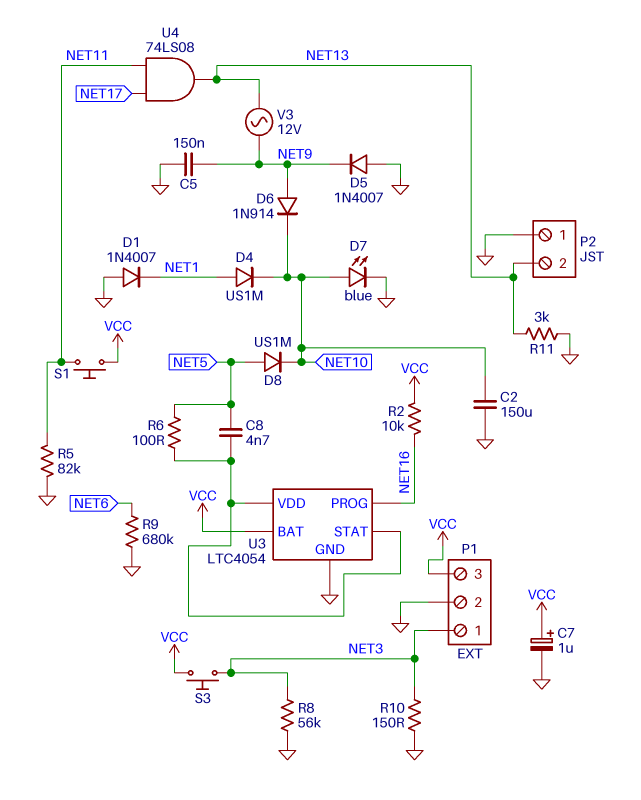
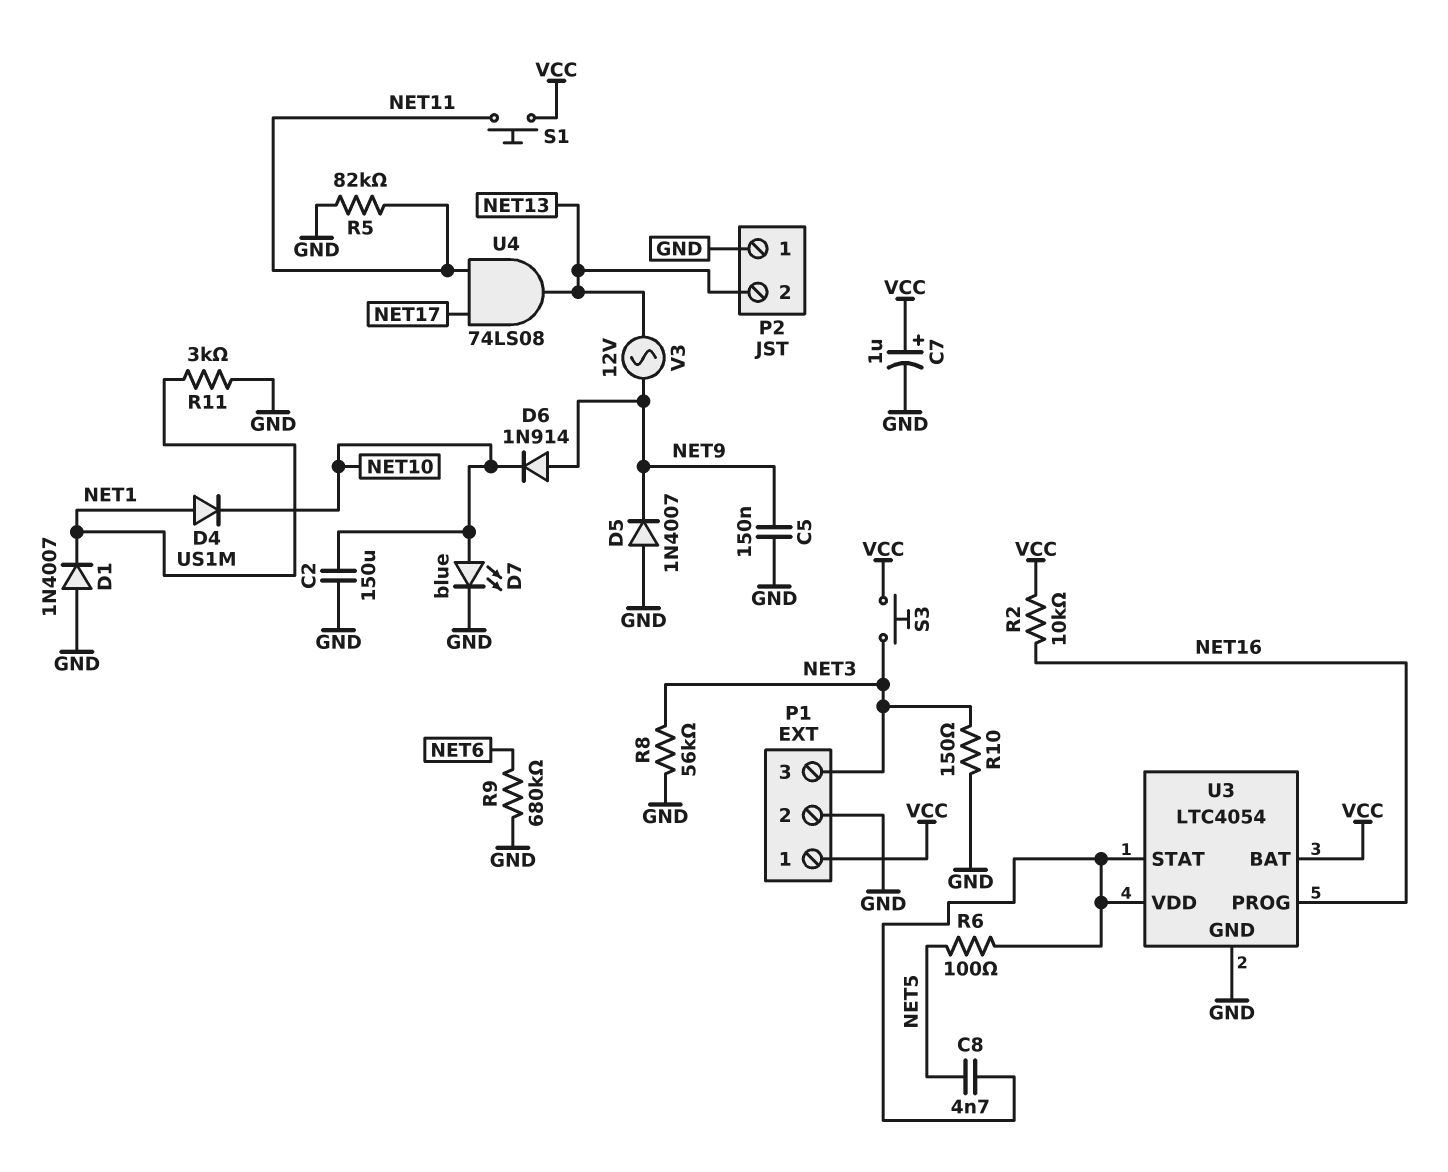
D8: diode US1M (A NET5, K NET10) -> none
P1 pin 1: NET3 -> VCC
P1 pin 3: VCC -> NET3
R11: 3k (GND, NET13) -> 3k (GND, NET1)

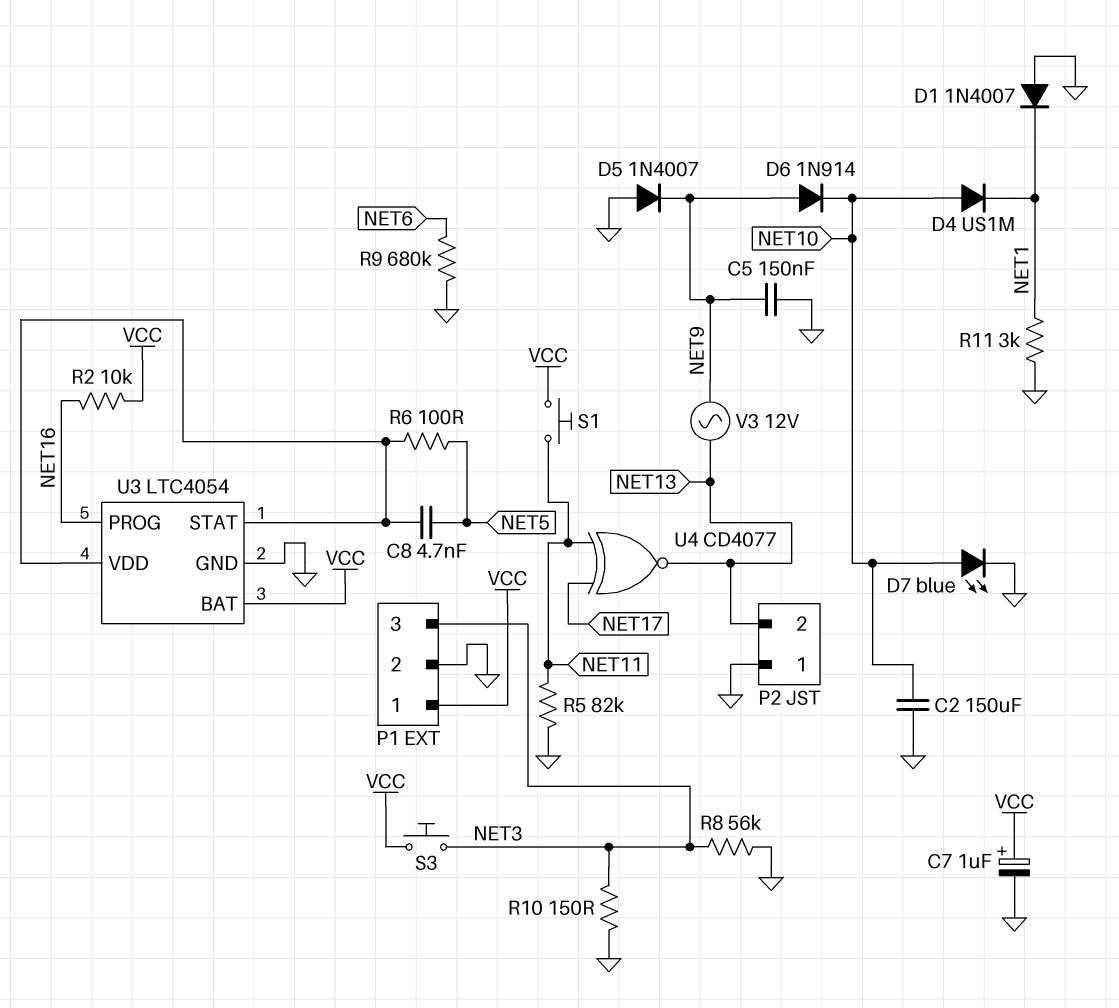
D4: diode US1M (A NET1, K NET10) -> diode US1M (A NET10, K NET1)
U4: AND 74LS08 (in NET11, in NET17, out NET13) -> XNOR CD4077 (in NET11, in NET17, out NET13)

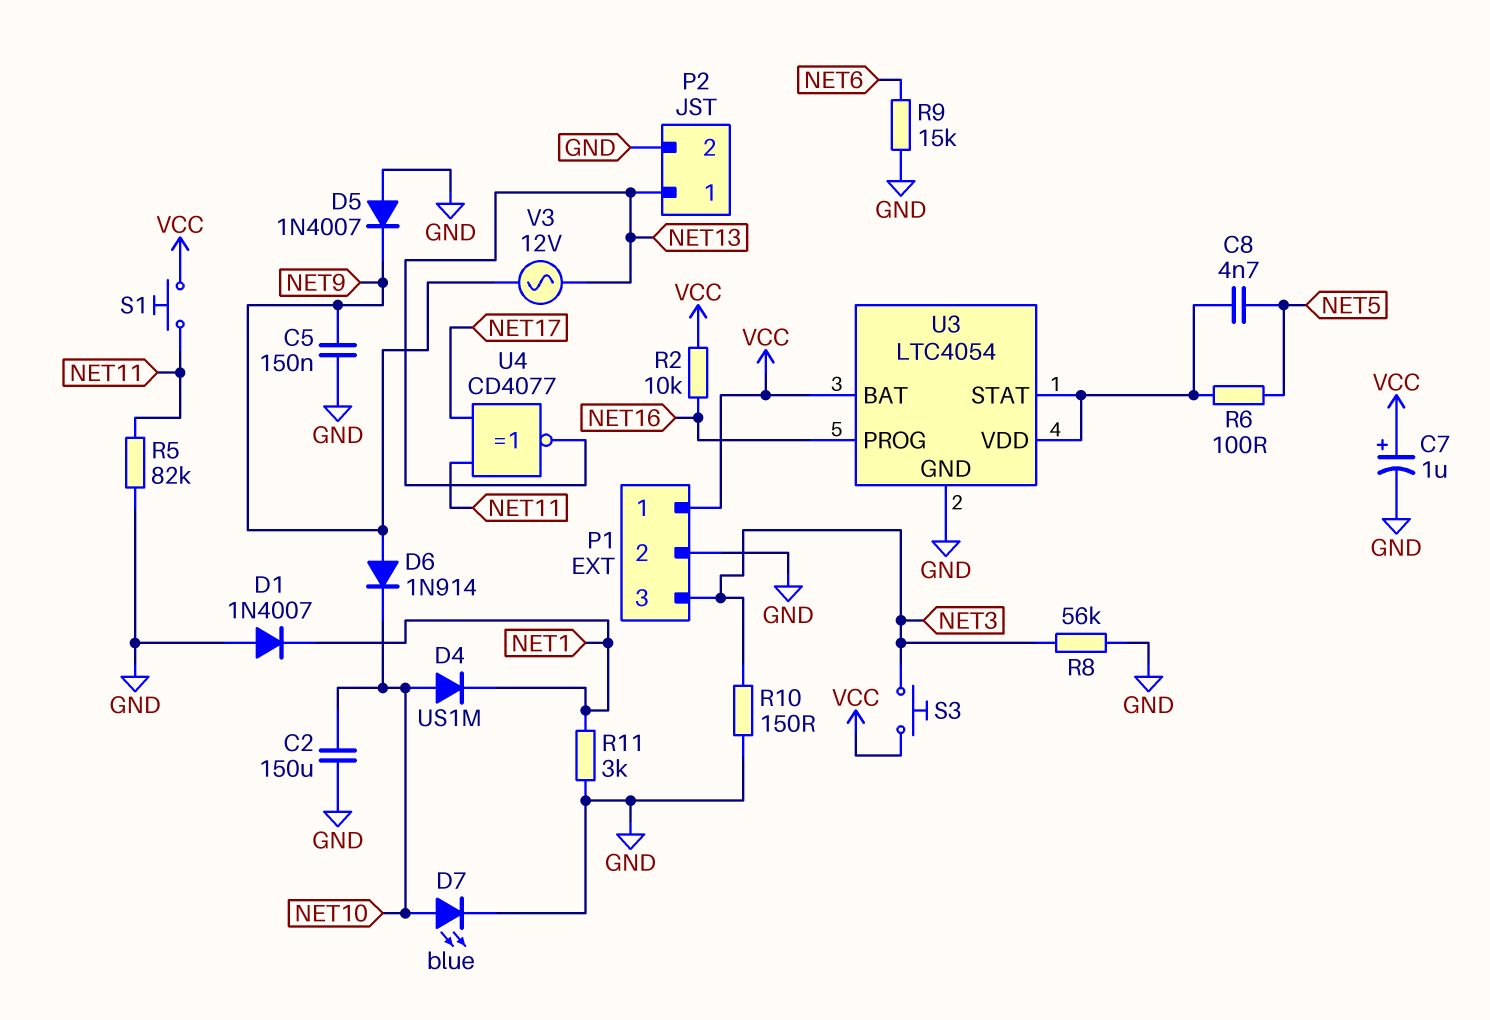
P2 pin 1: GND -> NET13
P2 pin 2: NET13 -> GND
R9: 680k (GND, NET6) -> 15k (GND, NET6)

